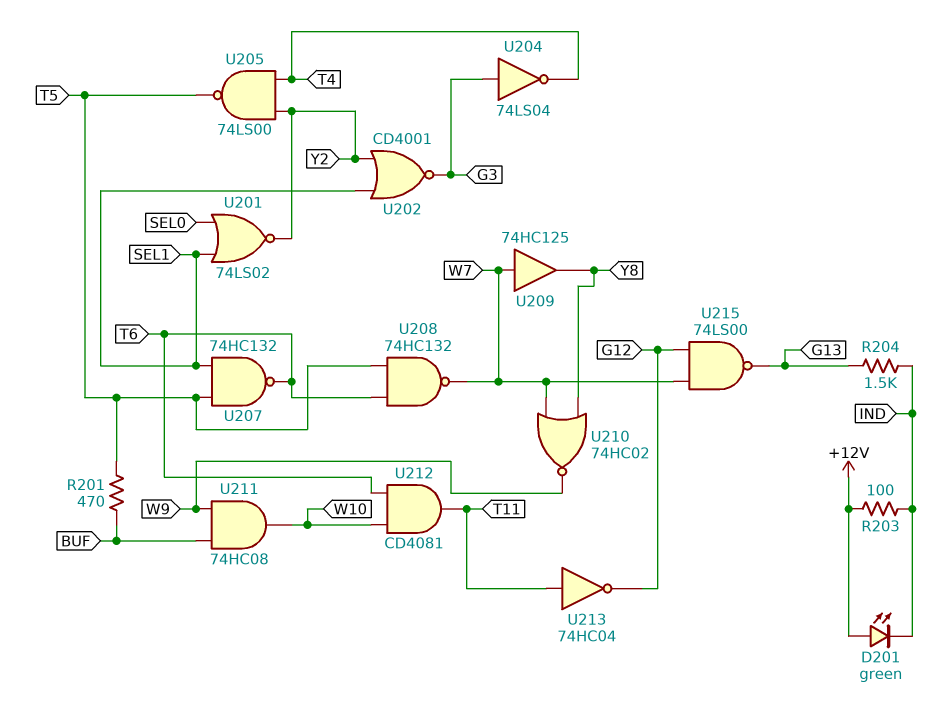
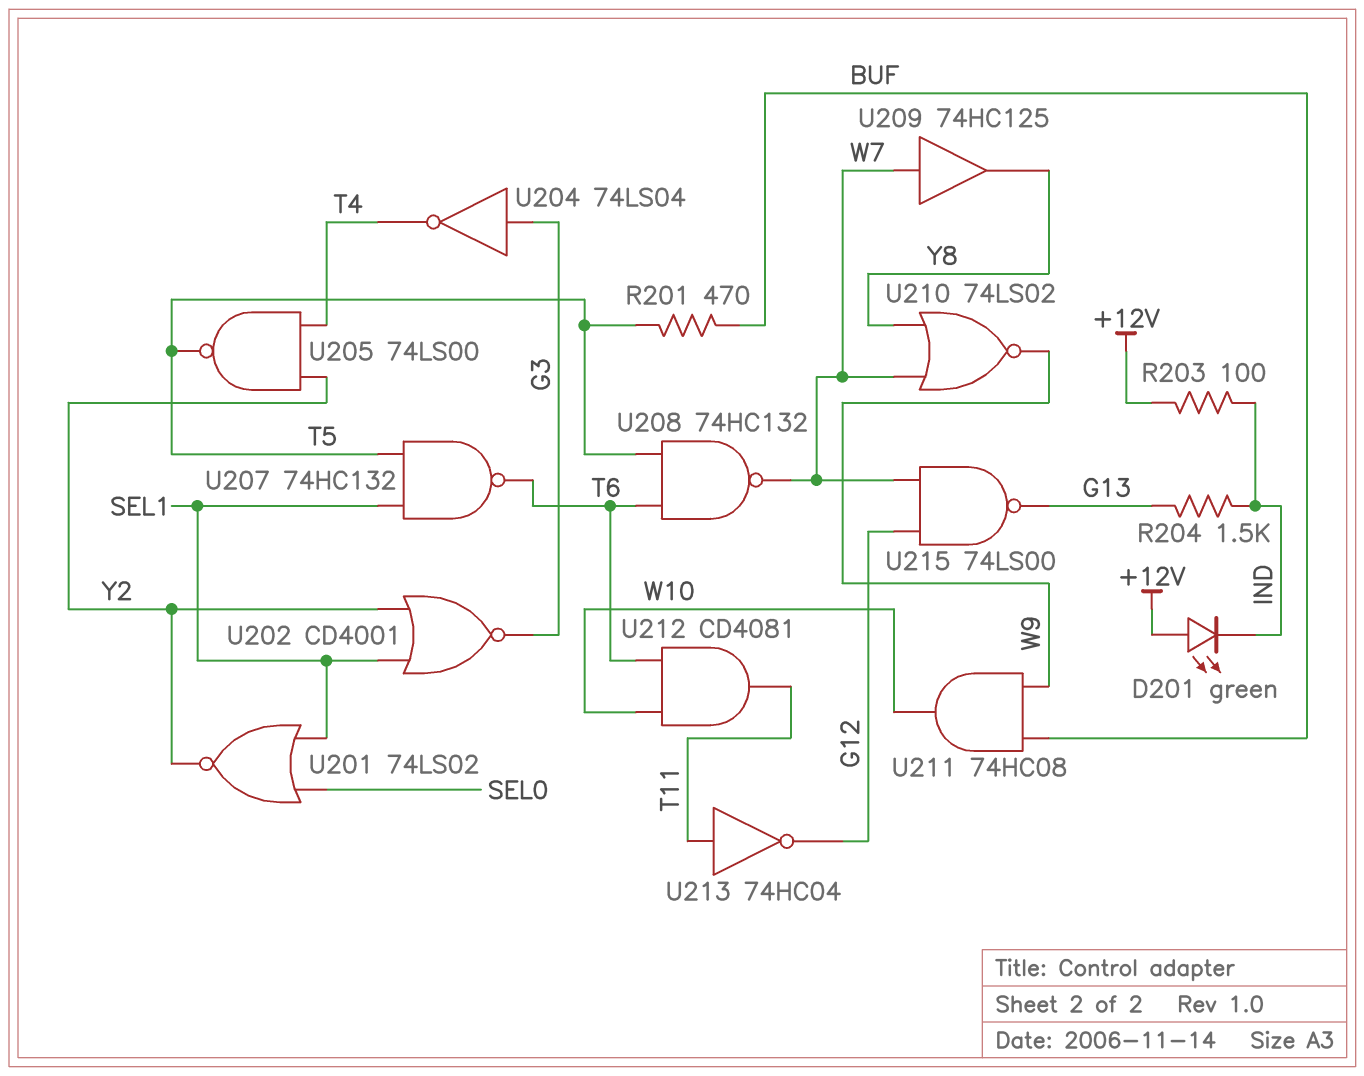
U210: NOR 74HC02 (in W7, in Y8, out W9) -> NOR 74LS02 (in W7, in Y8, out W9)

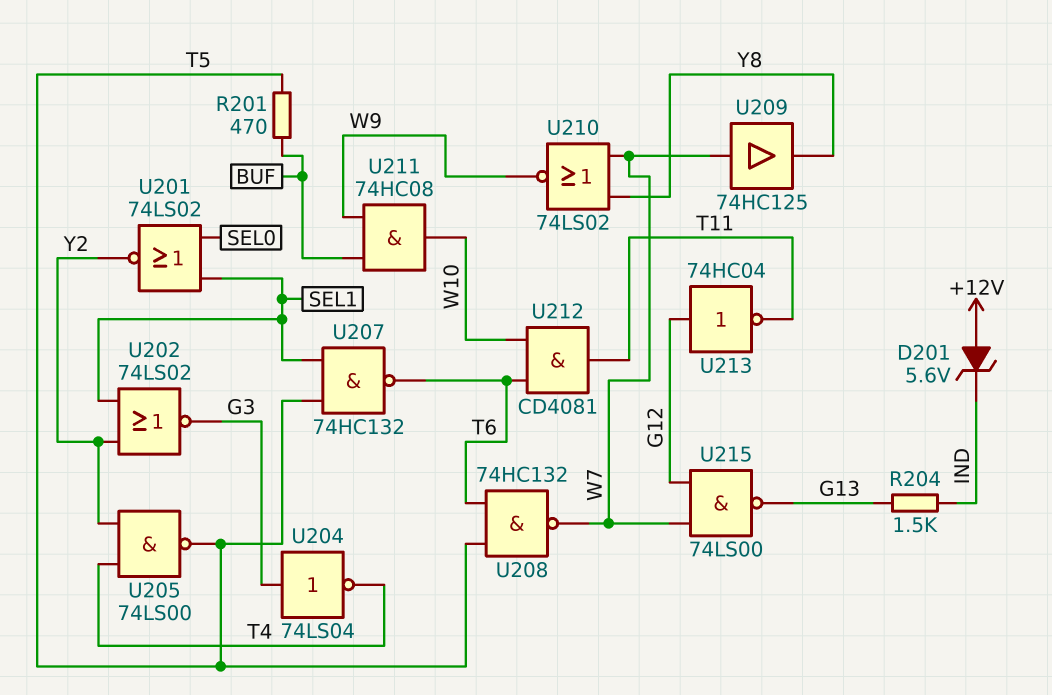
D201: LED green (A +12V, K IND) -> zener 5.6V (A +12V, K IND)
R203: 100 (+12V, IND) -> none
U202: NOR CD4001 (in SEL1, in Y2, out G3) -> NOR 74LS02 (in SEL1, in Y2, out G3)
U213: NOT 74HC04 (in T11, out G12) -> NOT 74HC04 (in G12, out T11)

